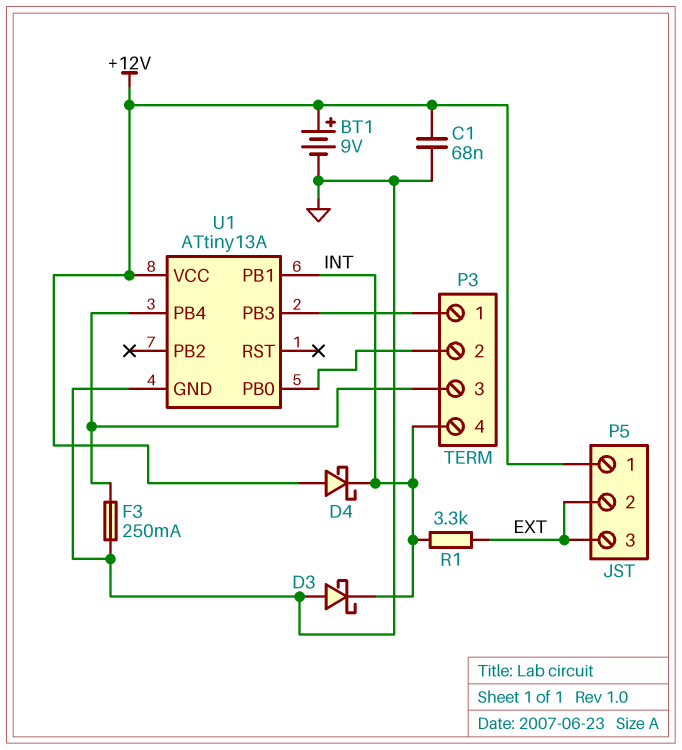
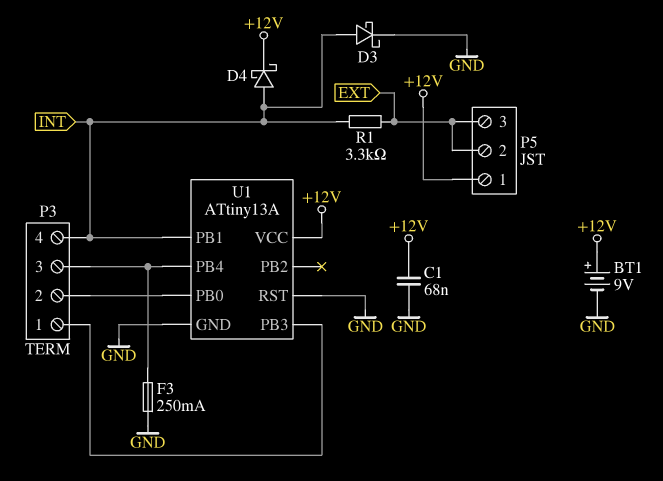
D3: schottky (A GND, K INT) -> schottky (A INT, K GND)
D4: schottky (A +12V, K INT) -> schottky (A INT, K +12V)
U1 pin RST: none -> GND

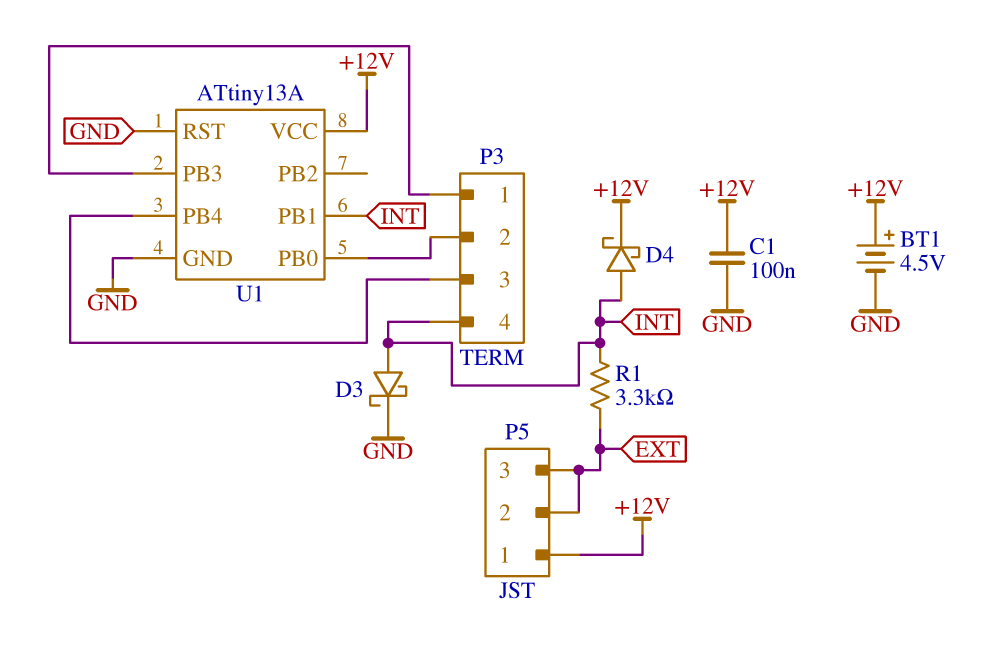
BT1: 9V (plus +12V, minus GND) -> 4.5V (plus +12V, minus GND)
C1: 68nF (+12V, GND) -> 100nF (+12V, GND)
F3: 250mA (GND, P3/3) -> none

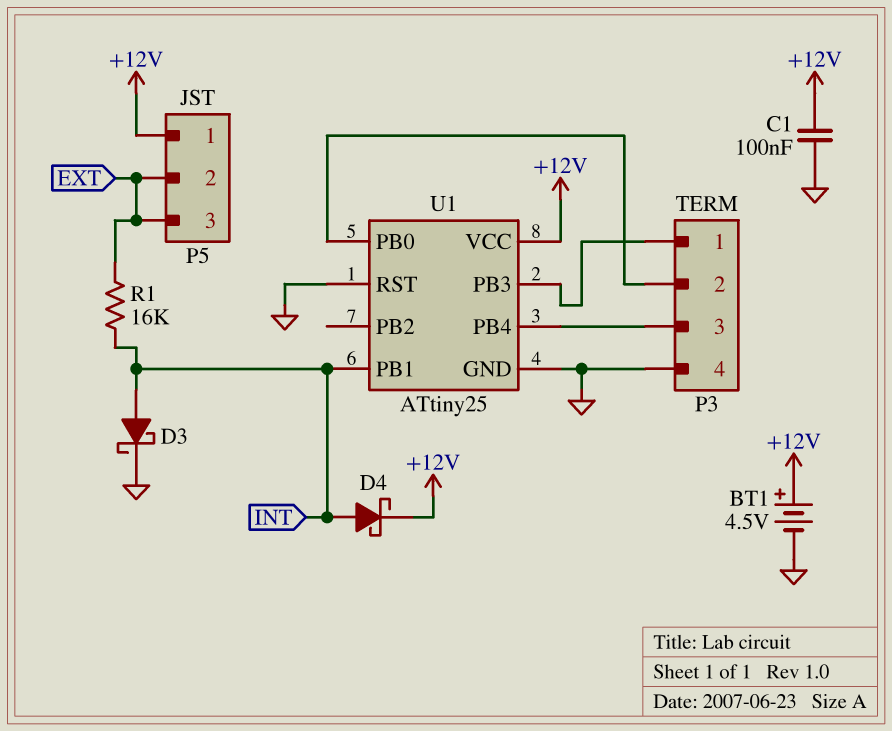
P3 pin 4: INT -> GND
R1: 3.3k (EXT, INT) -> 16k (EXT, INT)
U1: ATtiny13A -> ATtiny25

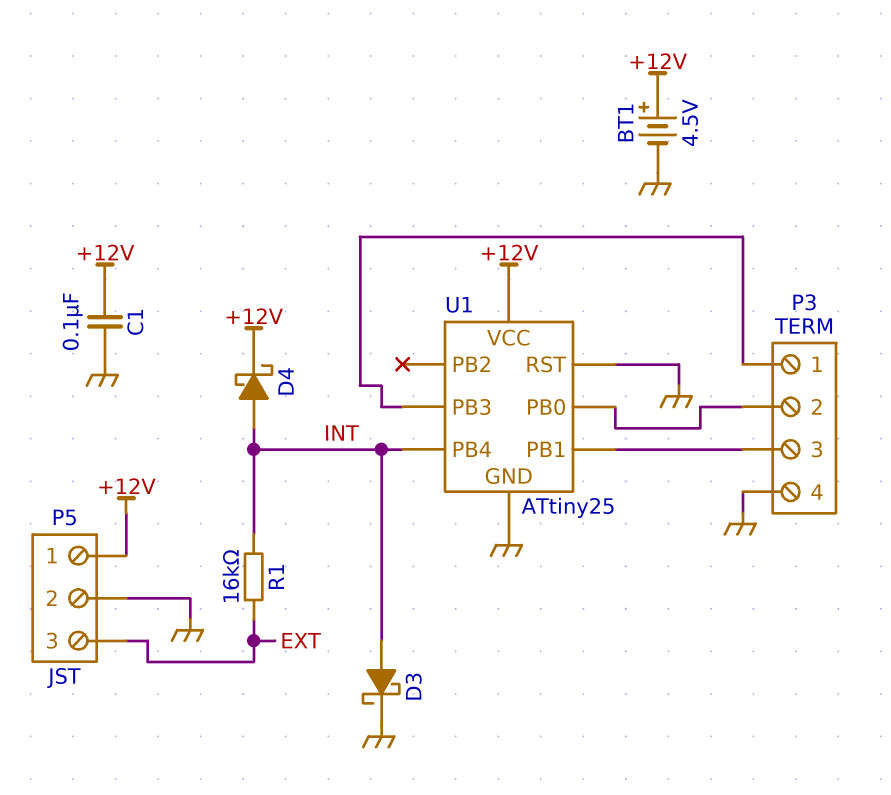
P5 pin 2: EXT -> GND
U1 pin PB1: INT -> P3/3
U1 pin PB4: P3/3 -> INT

